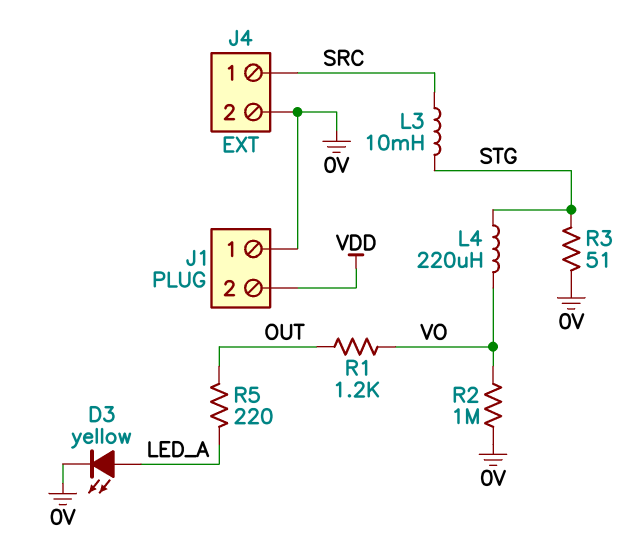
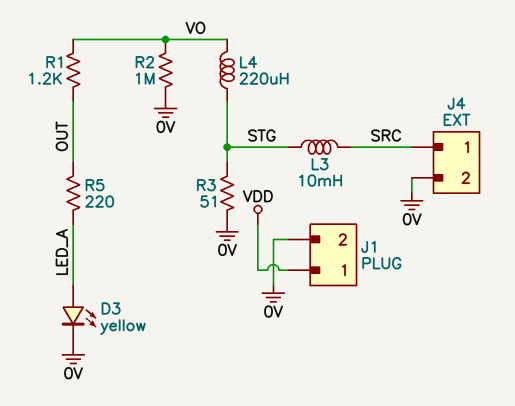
J1 pin 1: 0V -> VDD
J1 pin 2: VDD -> 0V

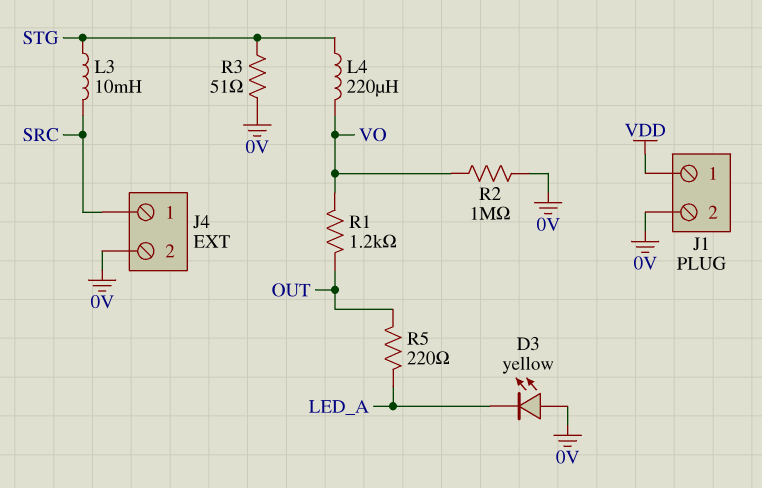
D3: LED yellow (A LED_A, K 0V) -> LED yellow (A 0V, K LED_A)

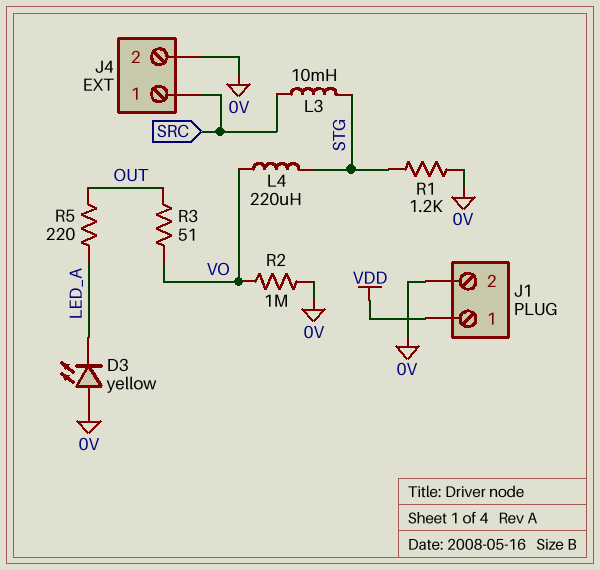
R1: 1.2k (OUT, VO) -> 1.2k (0V, STG)
R3: 51 (0V, STG) -> 51 (OUT, VO)

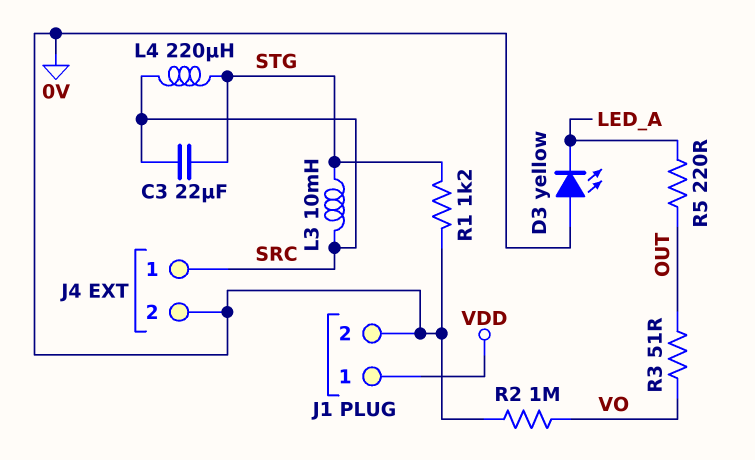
C3: none -> 22uF (SRC, STG)
L4: 220uH (STG, VO) -> 220uH (SRC, STG)

